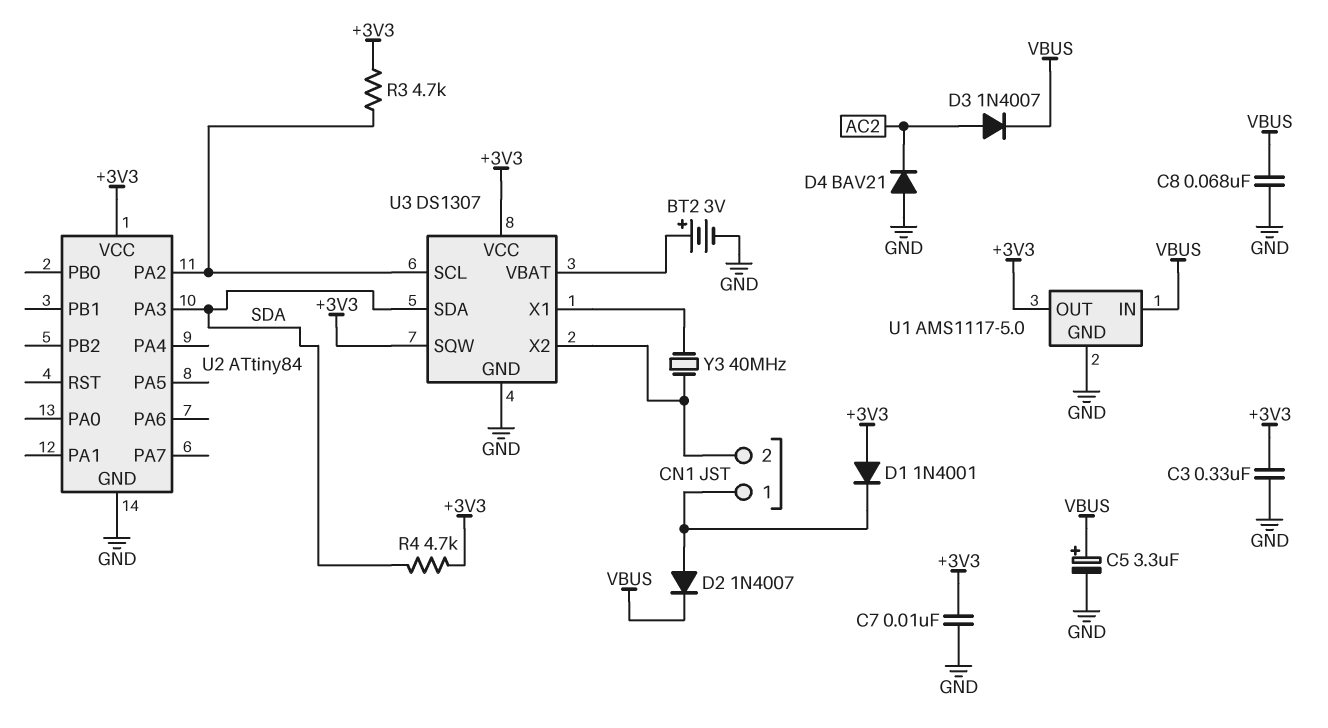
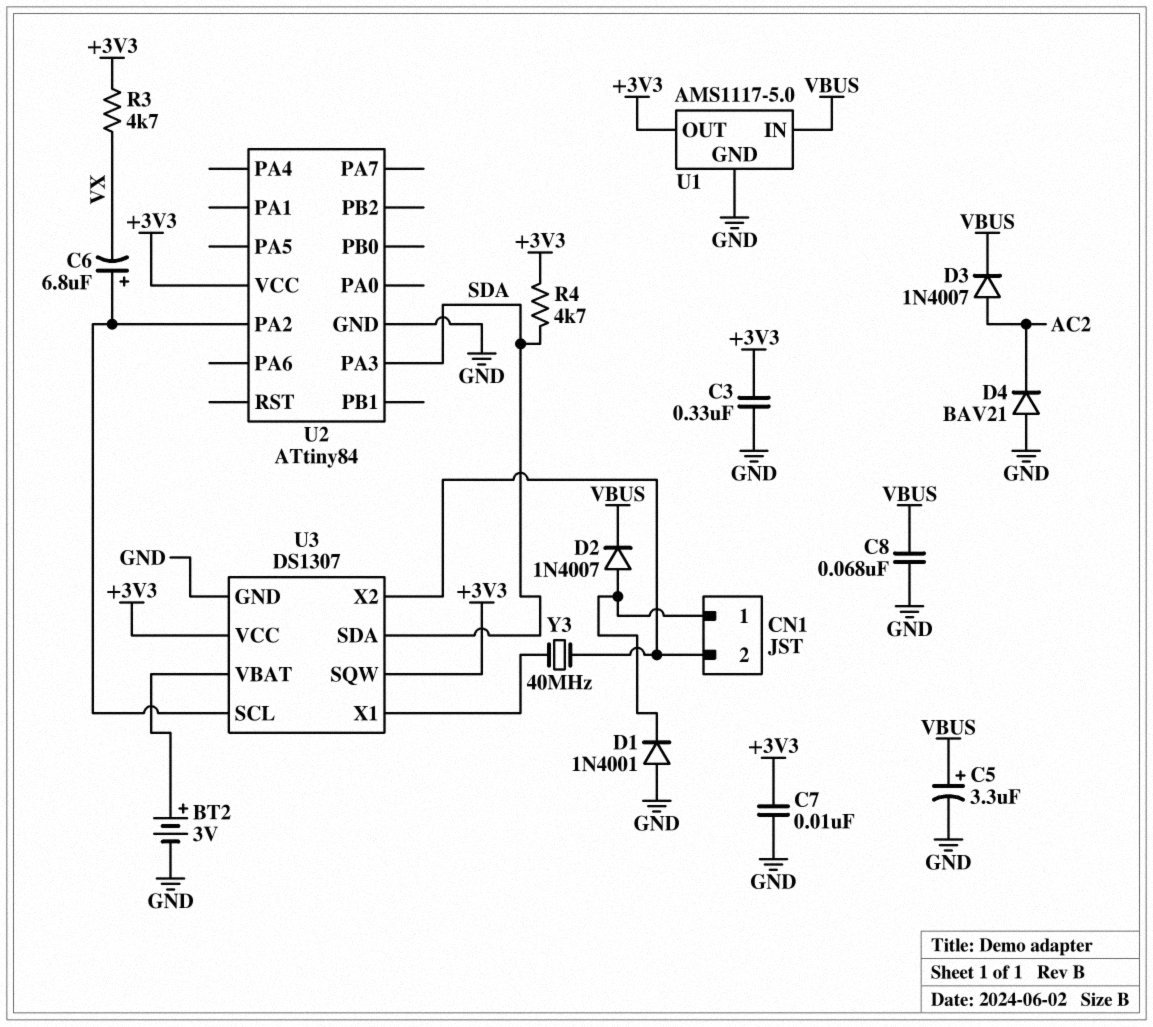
C6: none -> 6.8uF (plus U2/PA2, minus VX)
D1: diode 1N4001 (A +3V3, K CN1/1) -> diode 1N4001 (A GND, K CN1/1)
R3: 4.7k (+3V3, U2/PA2) -> 4.7k (+3V3, VX)

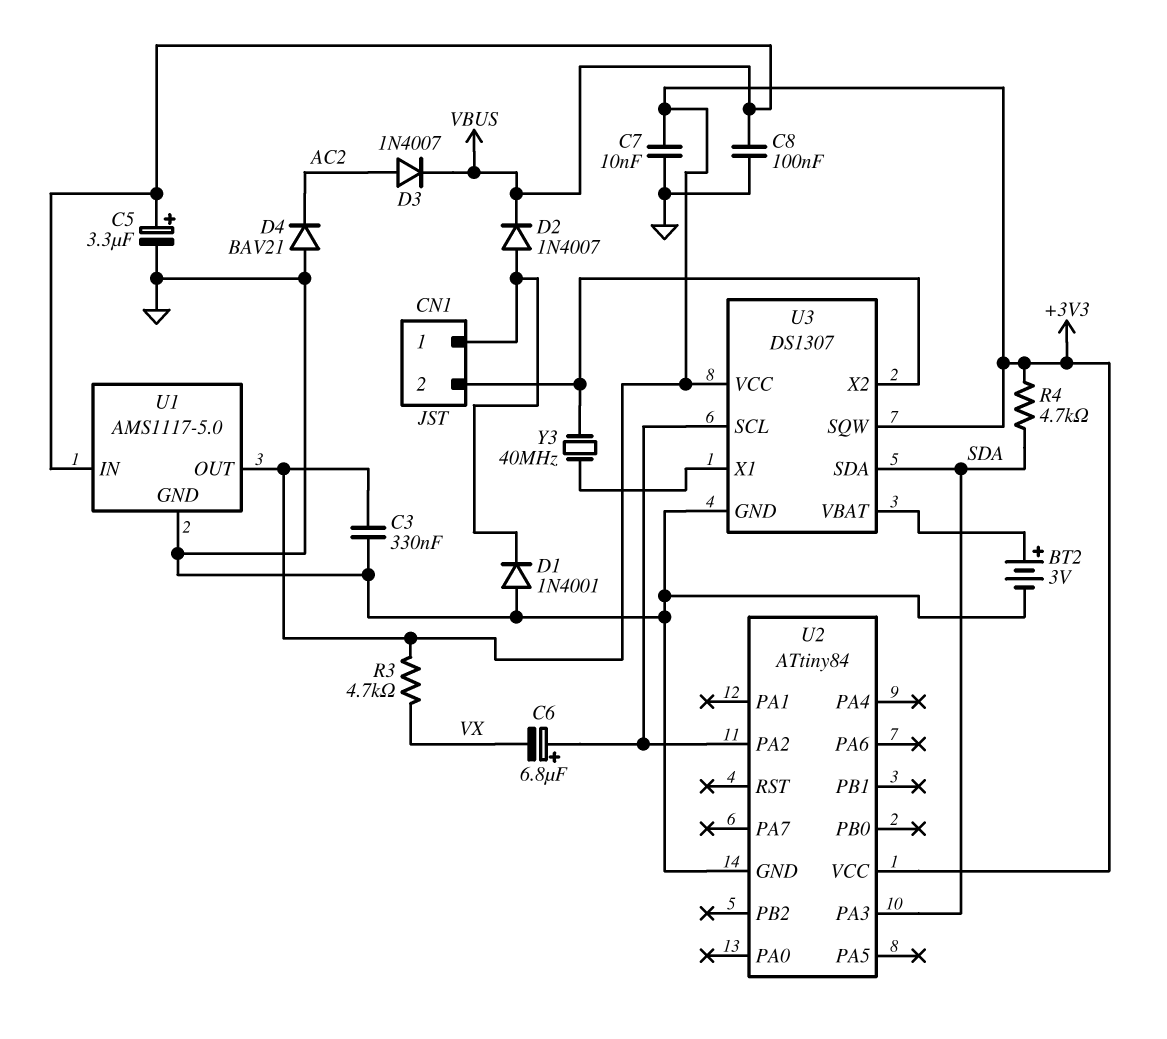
C8: 68nF (GND, VBUS) -> 100nF (GND, VBUS)

